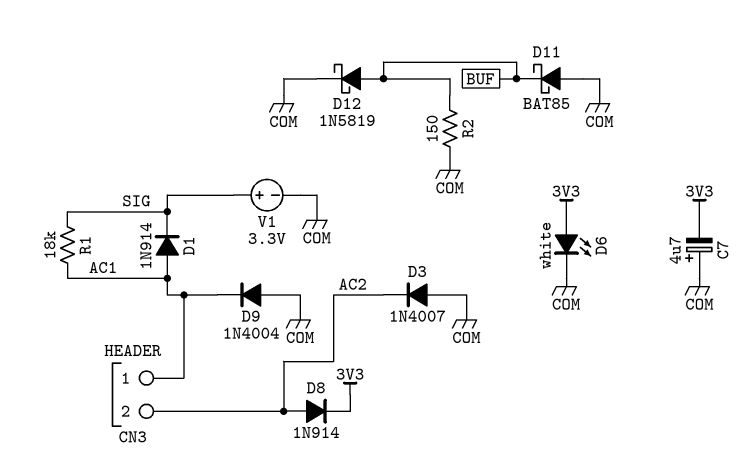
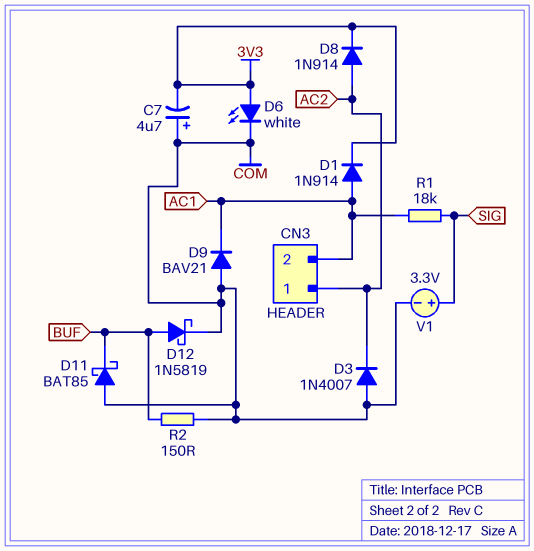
CN3 pin 1: AC1 -> AC2
CN3 pin 2: AC2 -> AC1
D1: diode 1N914 (A AC1, K SIG) -> diode 1N914 (A AC1, K 3V3)
D9: diode 1N4004 (A COM, K AC1) -> diode BAV21 (A COM, K AC1)

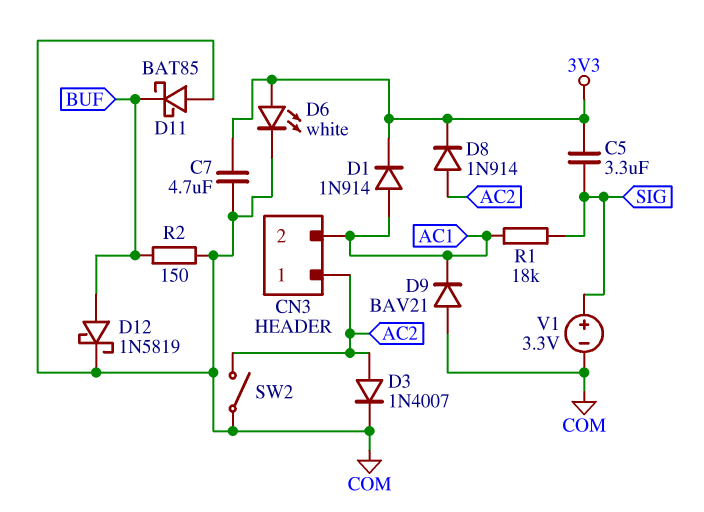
C5: none -> 3.3uF (3V3, SIG)
C7: 4.7uF (plus COM, minus 3V3) -> 4.7uF (3V3, COM)
D3: diode 1N4007 (A COM, K AC2) -> diode 1N4007 (A AC2, K COM)
SW2: none -> switch (AC2, COM)

